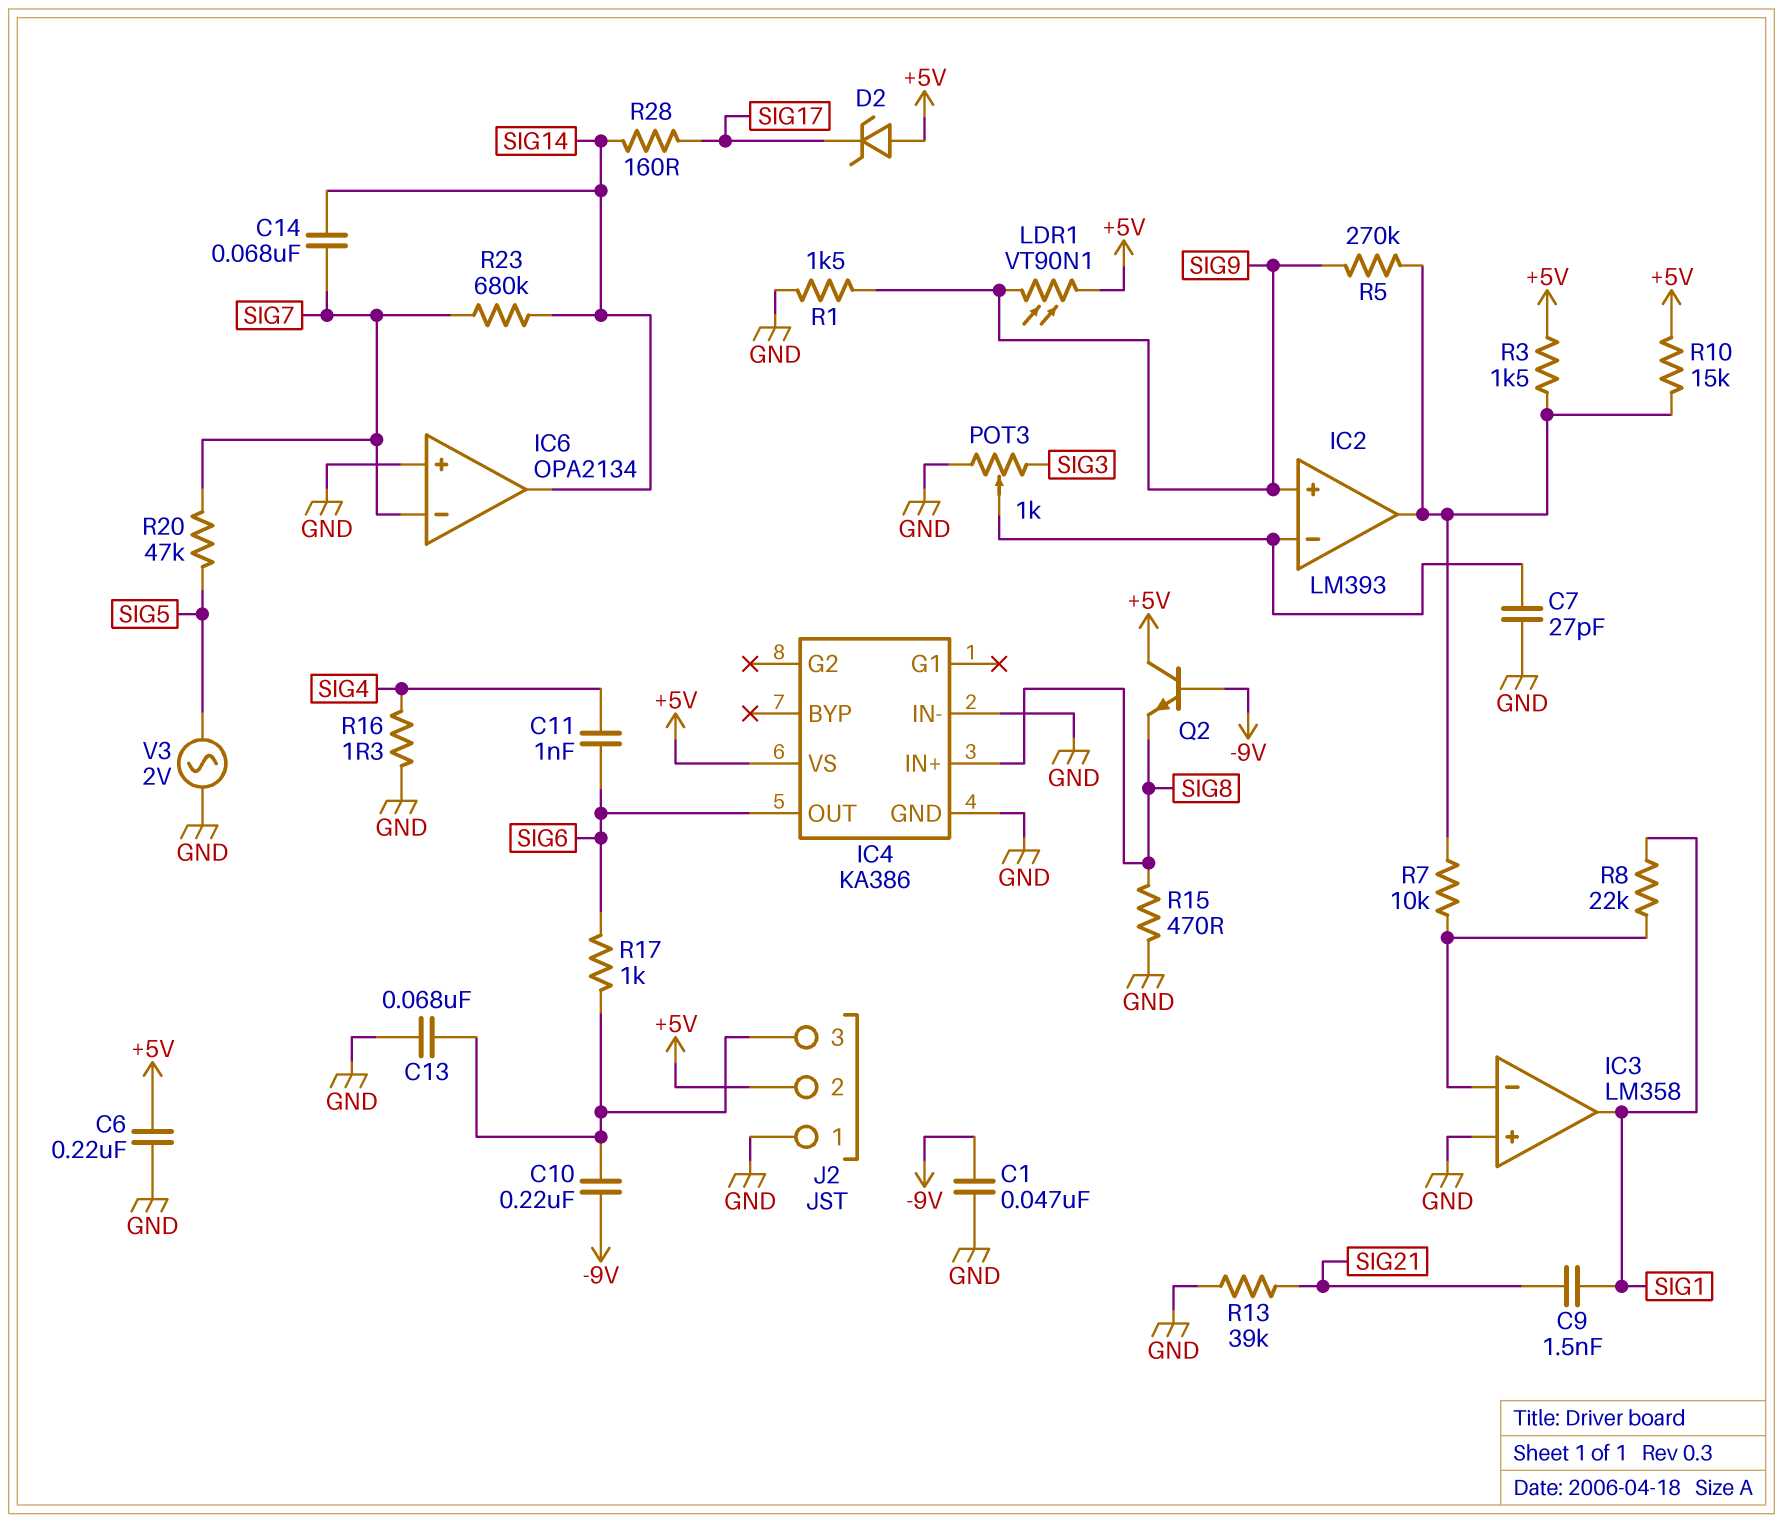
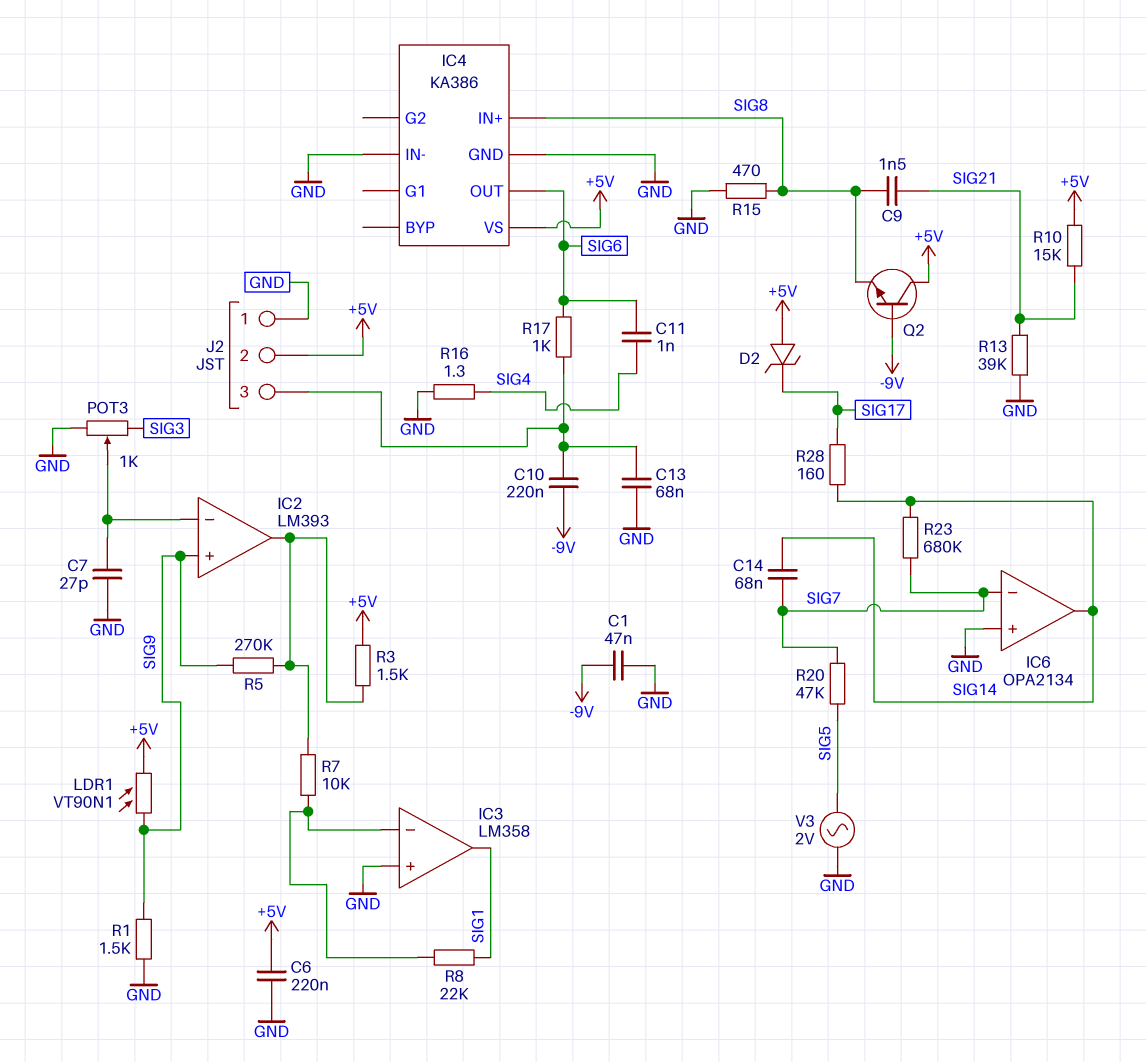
C9: 1.5nF (SIG1, SIG21) -> 1.5nF (SIG8, SIG21)
R10: 15k (+5V, IC2/out) -> 15k (+5V, SIG21)

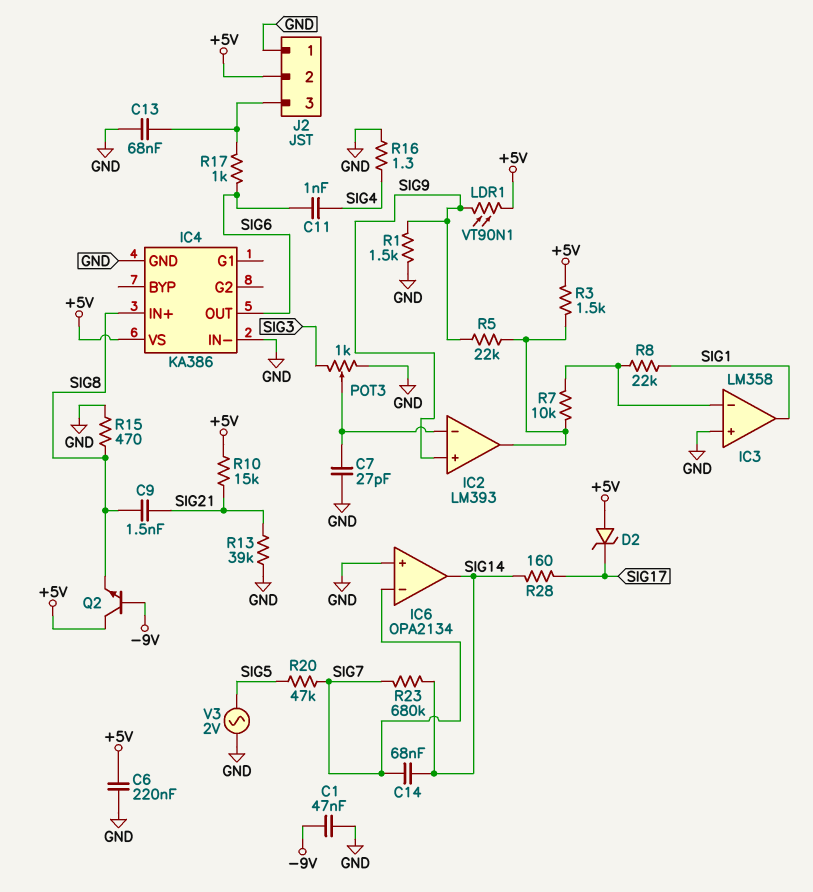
C10: 220nF (-9V, J2/3) -> none
R5: 270k (IC2/out, SIG9) -> 22k (IC2/out, SIG9)

